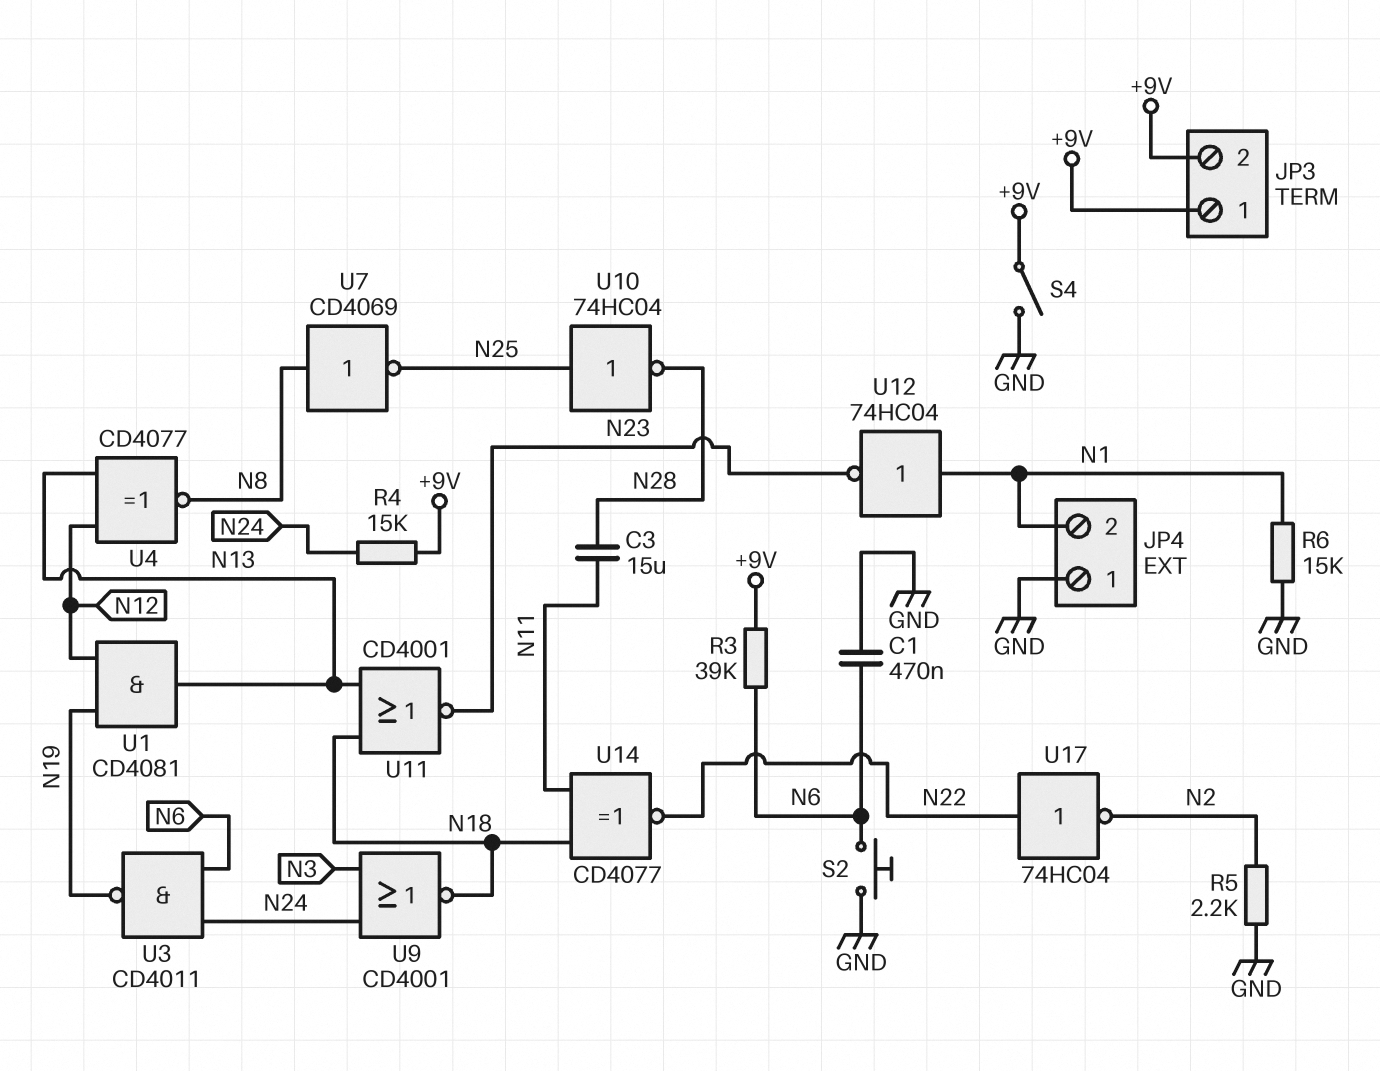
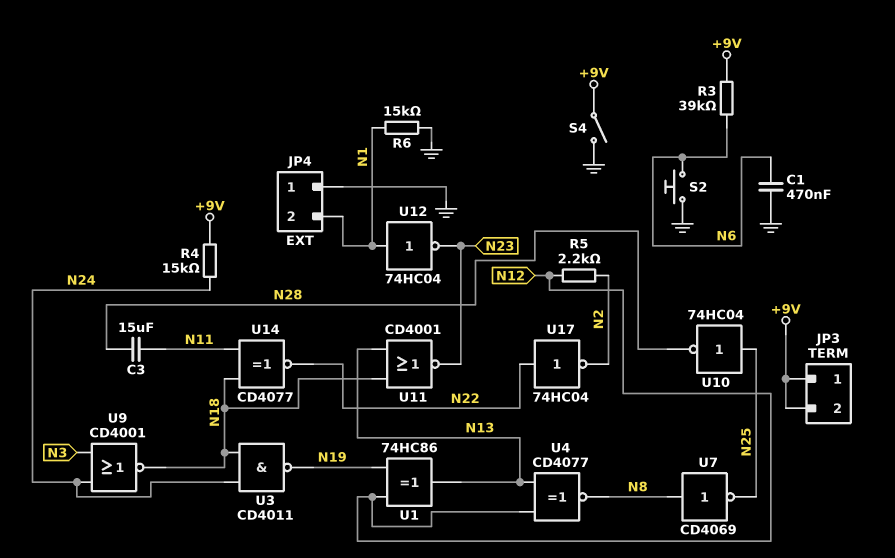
R5: 2.2k (GND, N2) -> 2.2k (N2, N12)
U1: AND CD4081 (in N12, in N19, out N13) -> XOR 74HC86 (in N12, in N19, out N13)
U3: NAND CD4011 (in N6, in N24, out N19) -> NAND CD4011 (in N18, in N24, out N19)

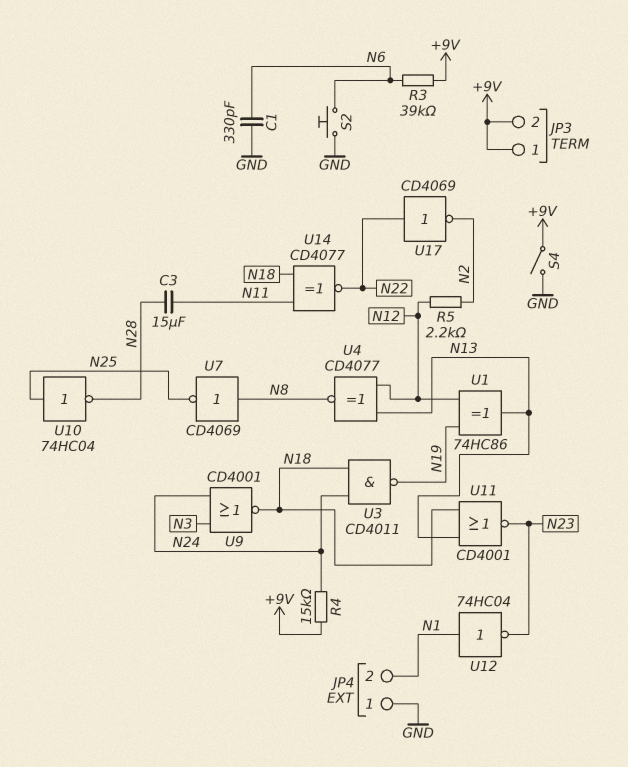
C1: 470nF (GND, N6) -> 330pF (GND, N6)
R6: 15k (GND, N1) -> none
U17: NOT 74HC04 (in N22, out N2) -> NOT CD4069 (in N22, out N2)

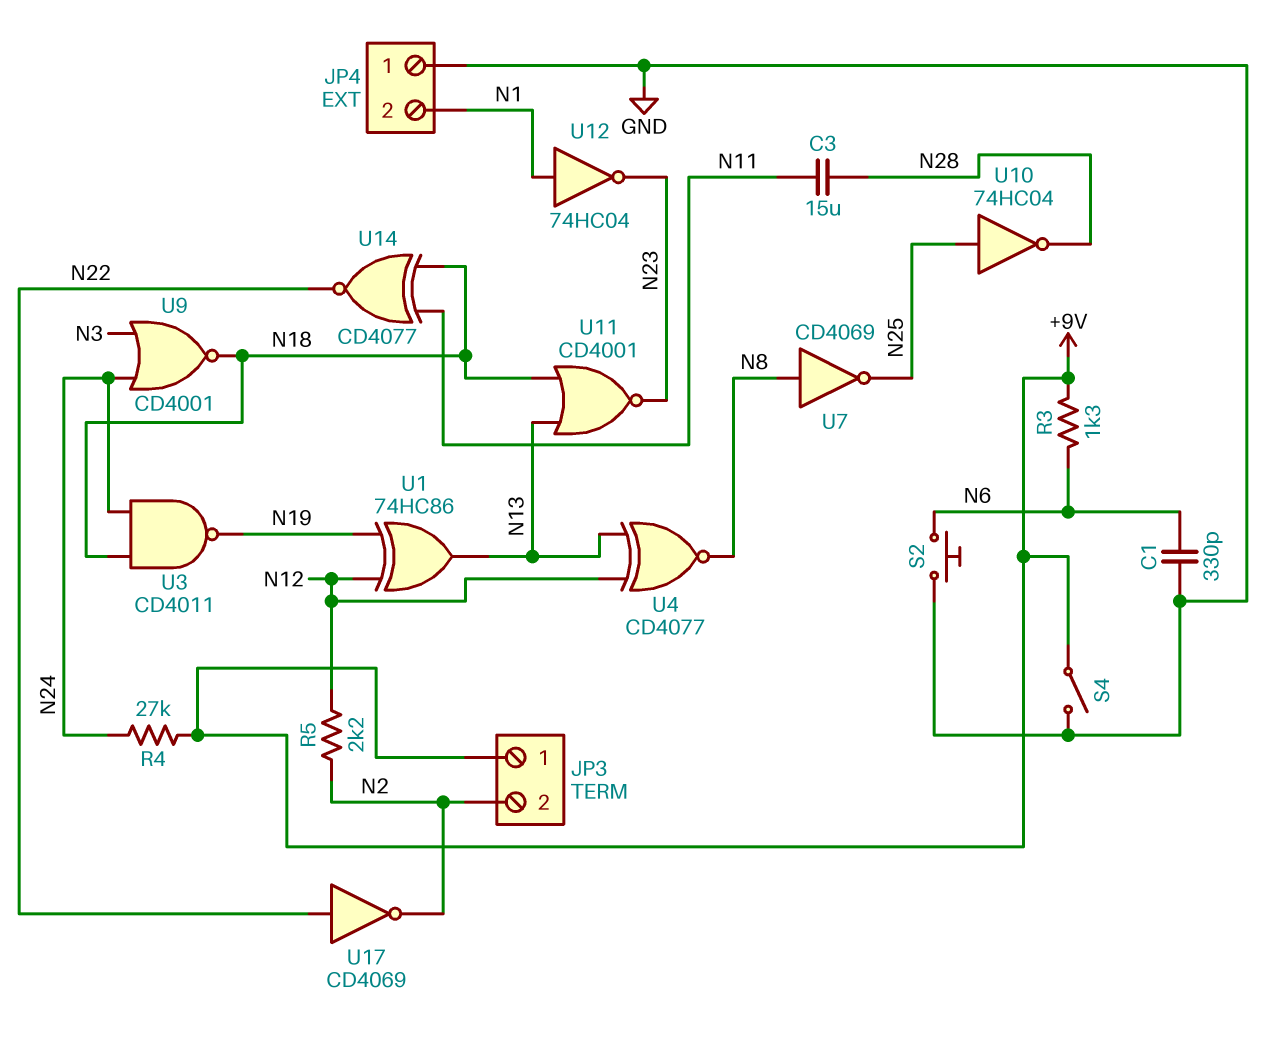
JP3 pin 2: +9V -> N2
R3: 39k (+9V, N6) -> 1.3k (+9V, N6)
R4: 15k (+9V, N24) -> 27k (+9V, N24)

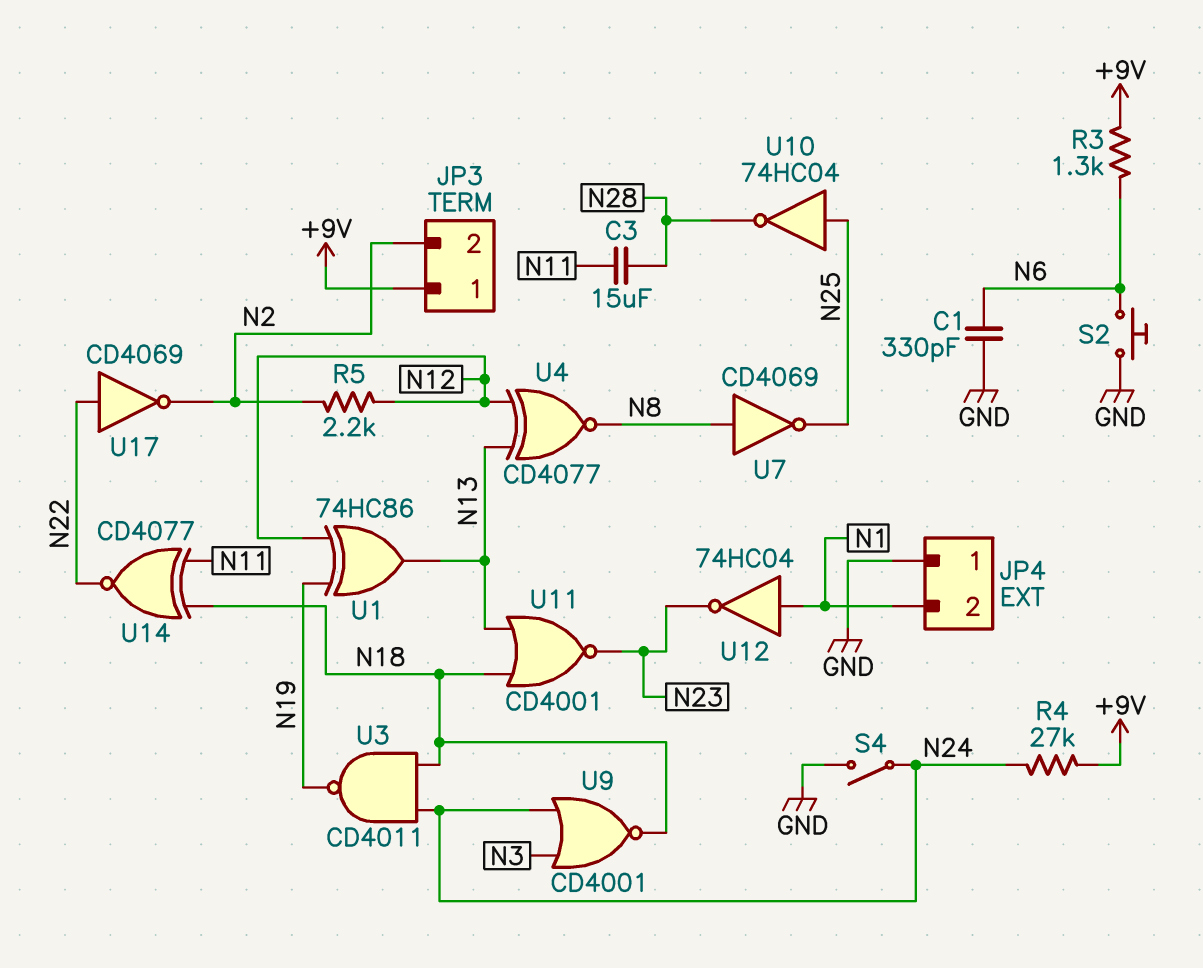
S4: switch (+9V, GND) -> switch (GND, N24)

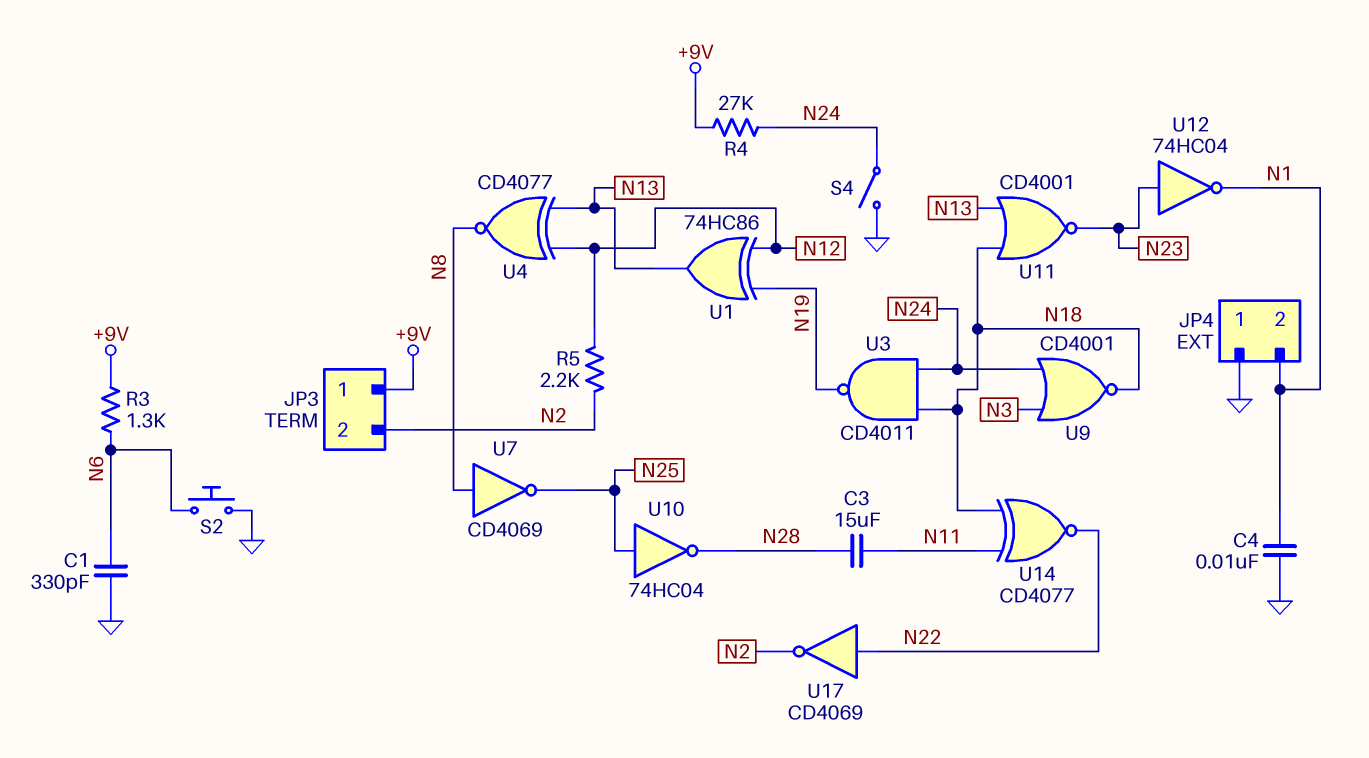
C4: none -> 10nF (GND, N1)
U12: NOT 74HC04 (in N1, out N23) -> NOT 74HC04 (in N23, out N1)

